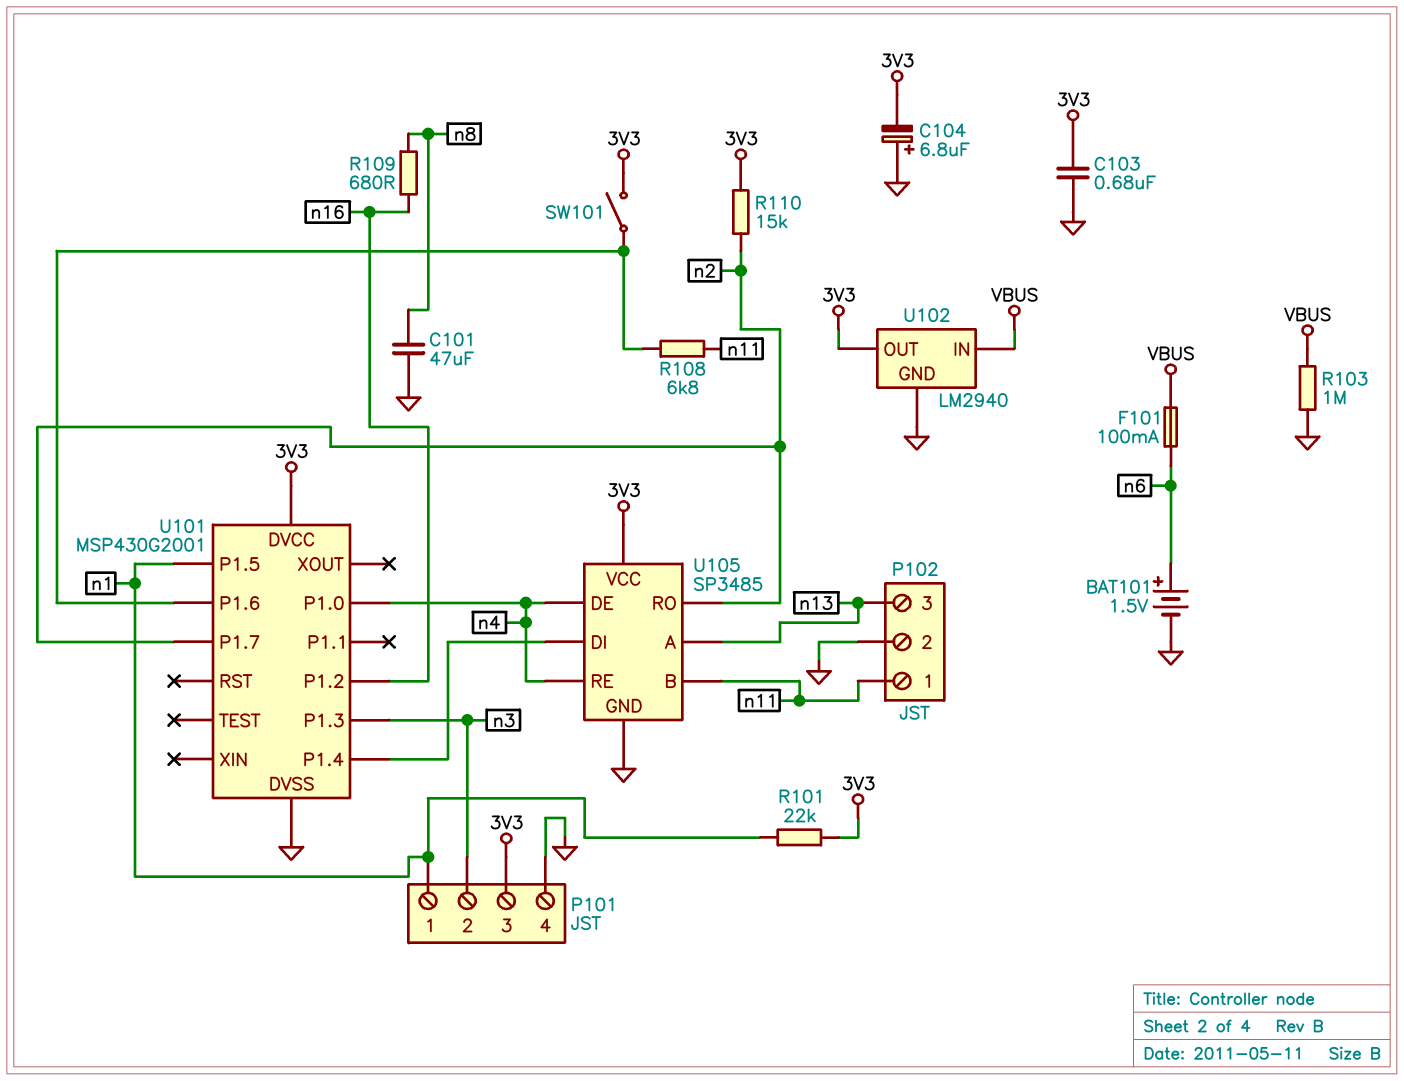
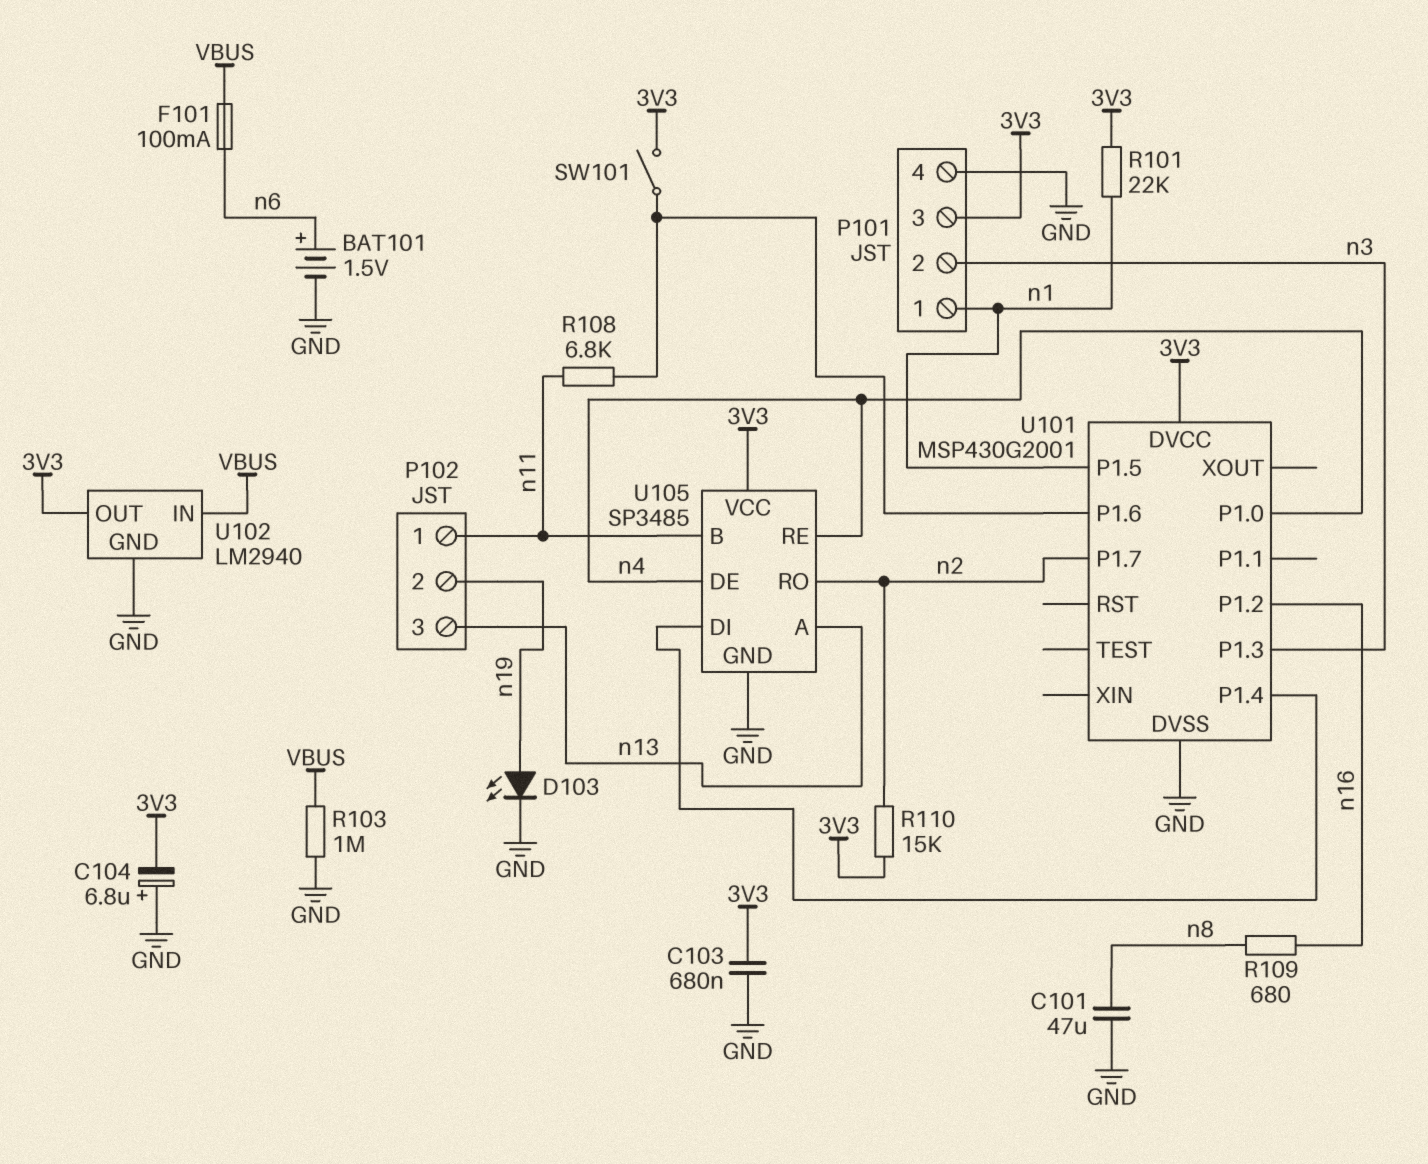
D103: none -> LED (A n19, K GND)
P102 pin 2: GND -> n19

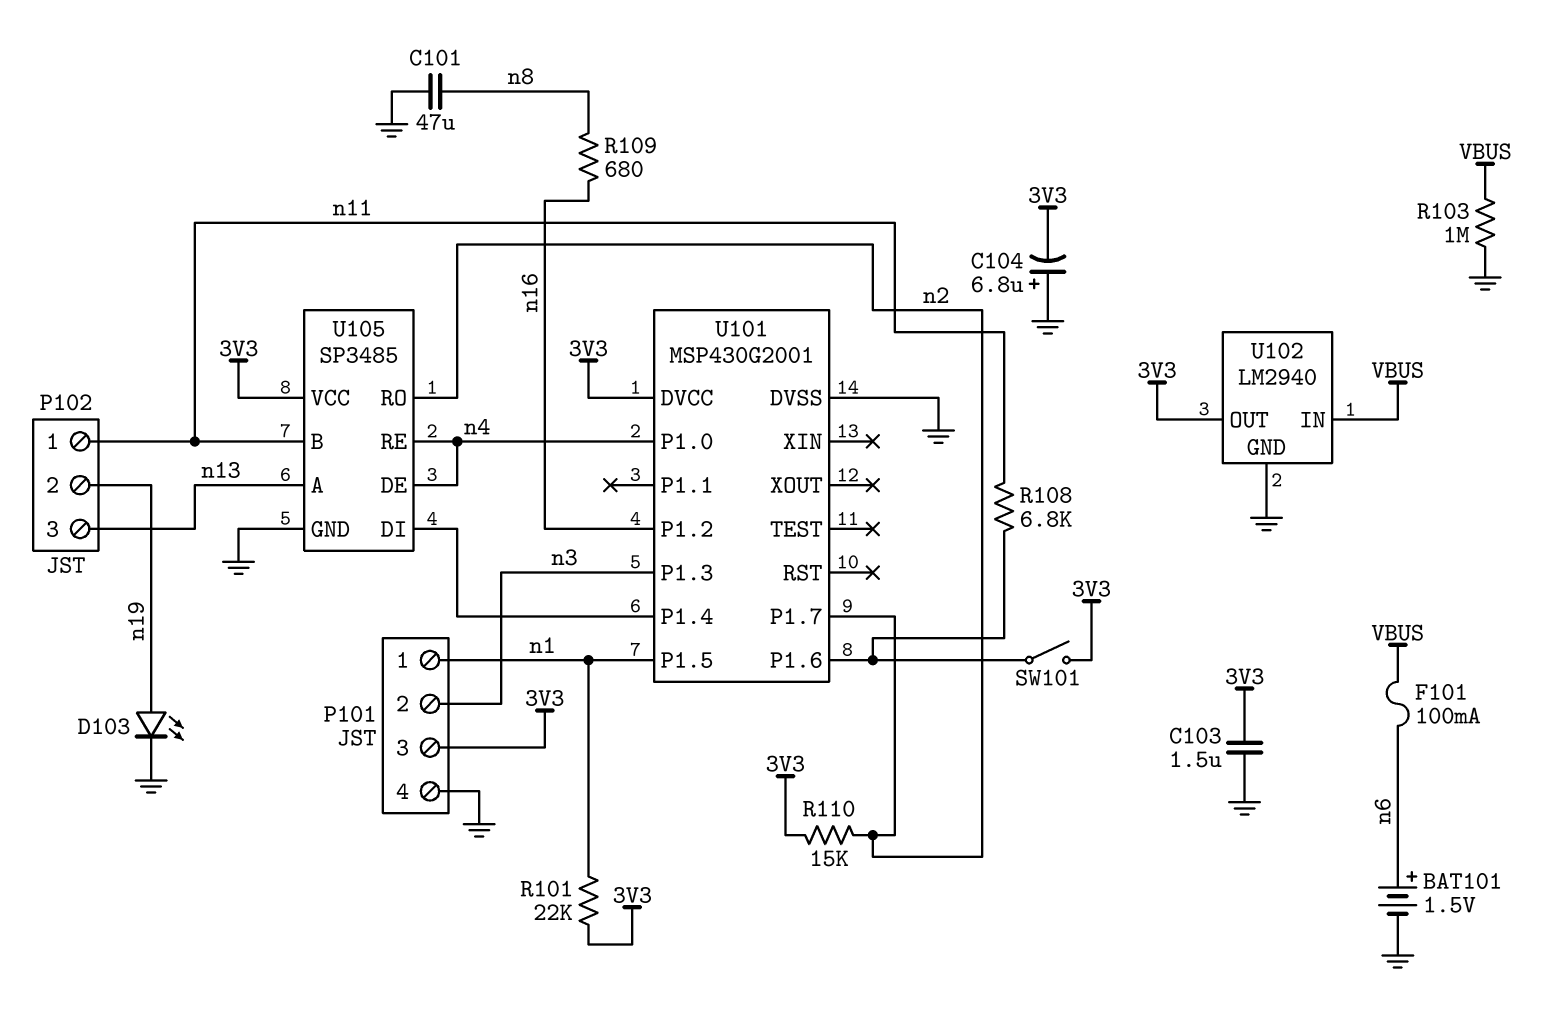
C103: 680nF (3V3, GND) -> 1.5uF (3V3, GND)

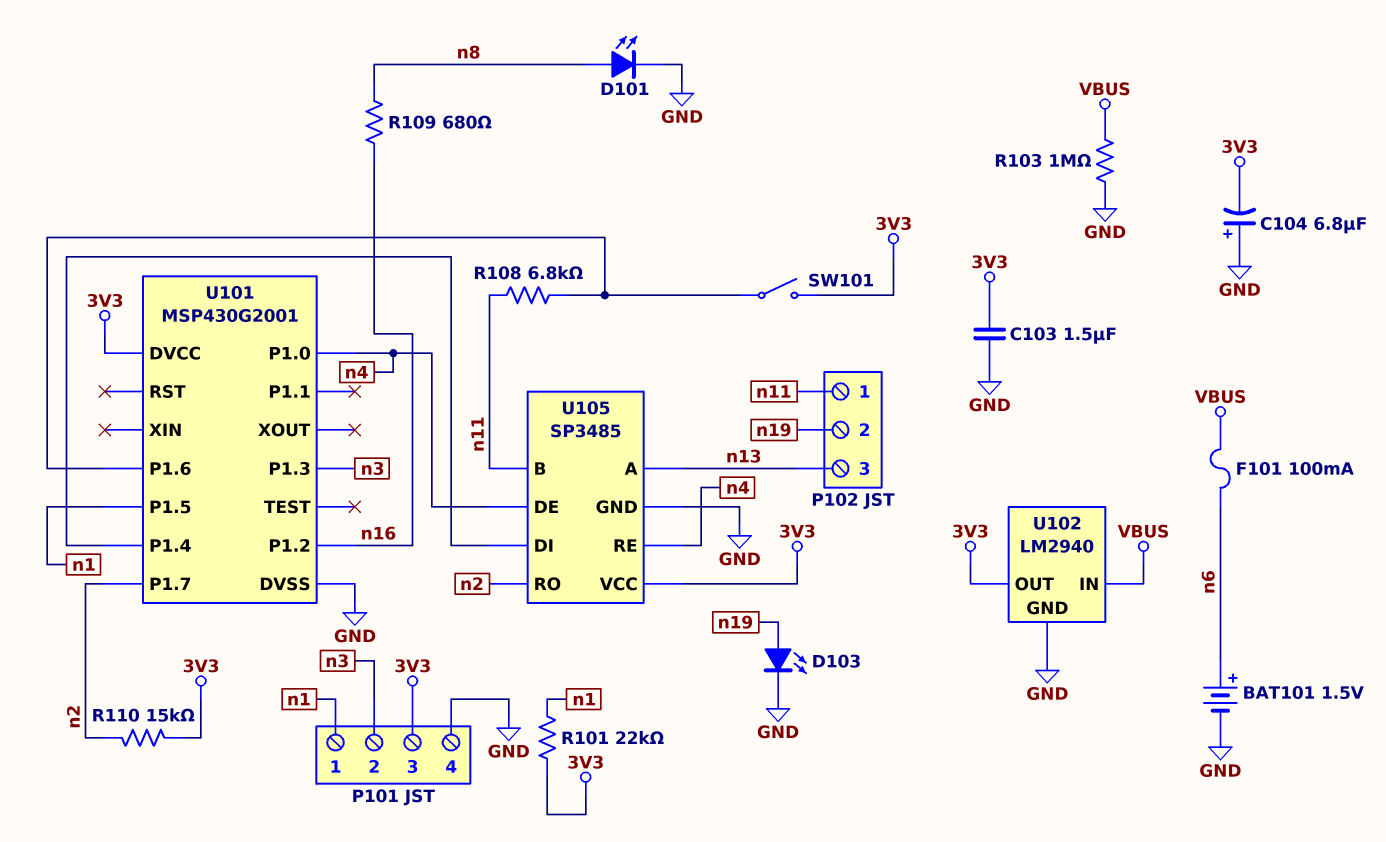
C101: 47uF (GND, n8) -> none
D101: none -> LED (A n8, K GND)

